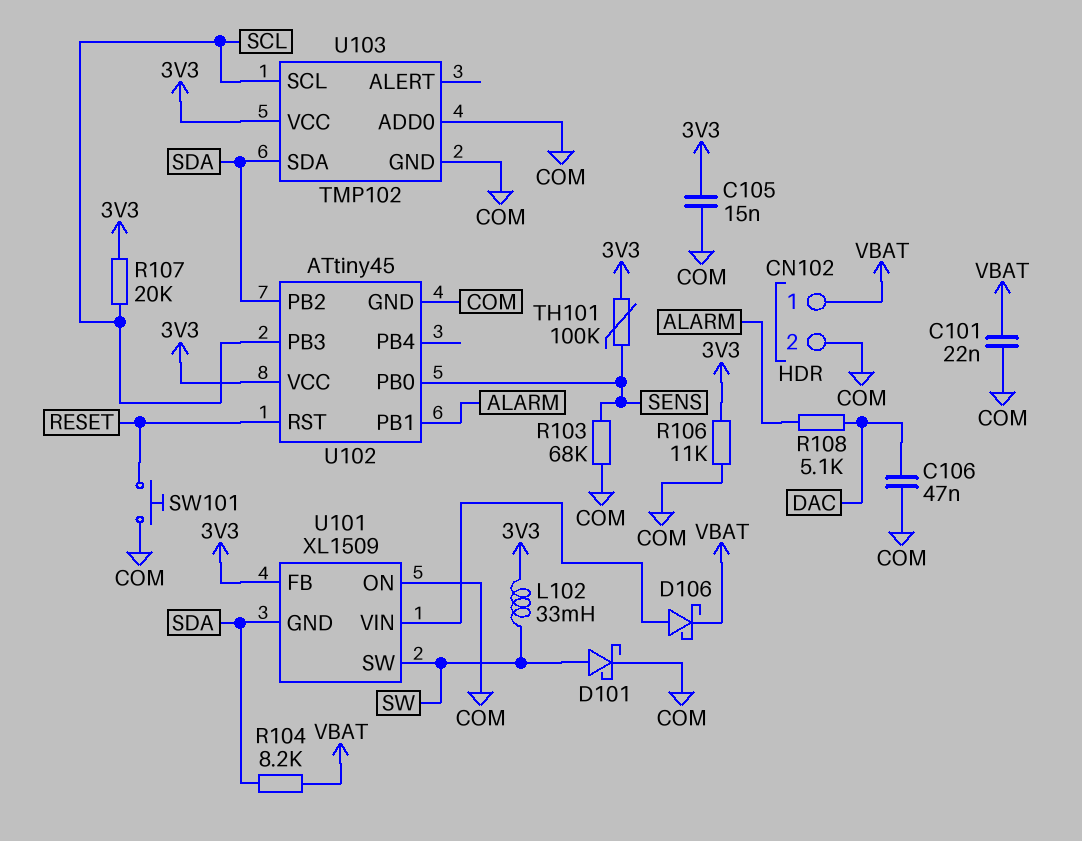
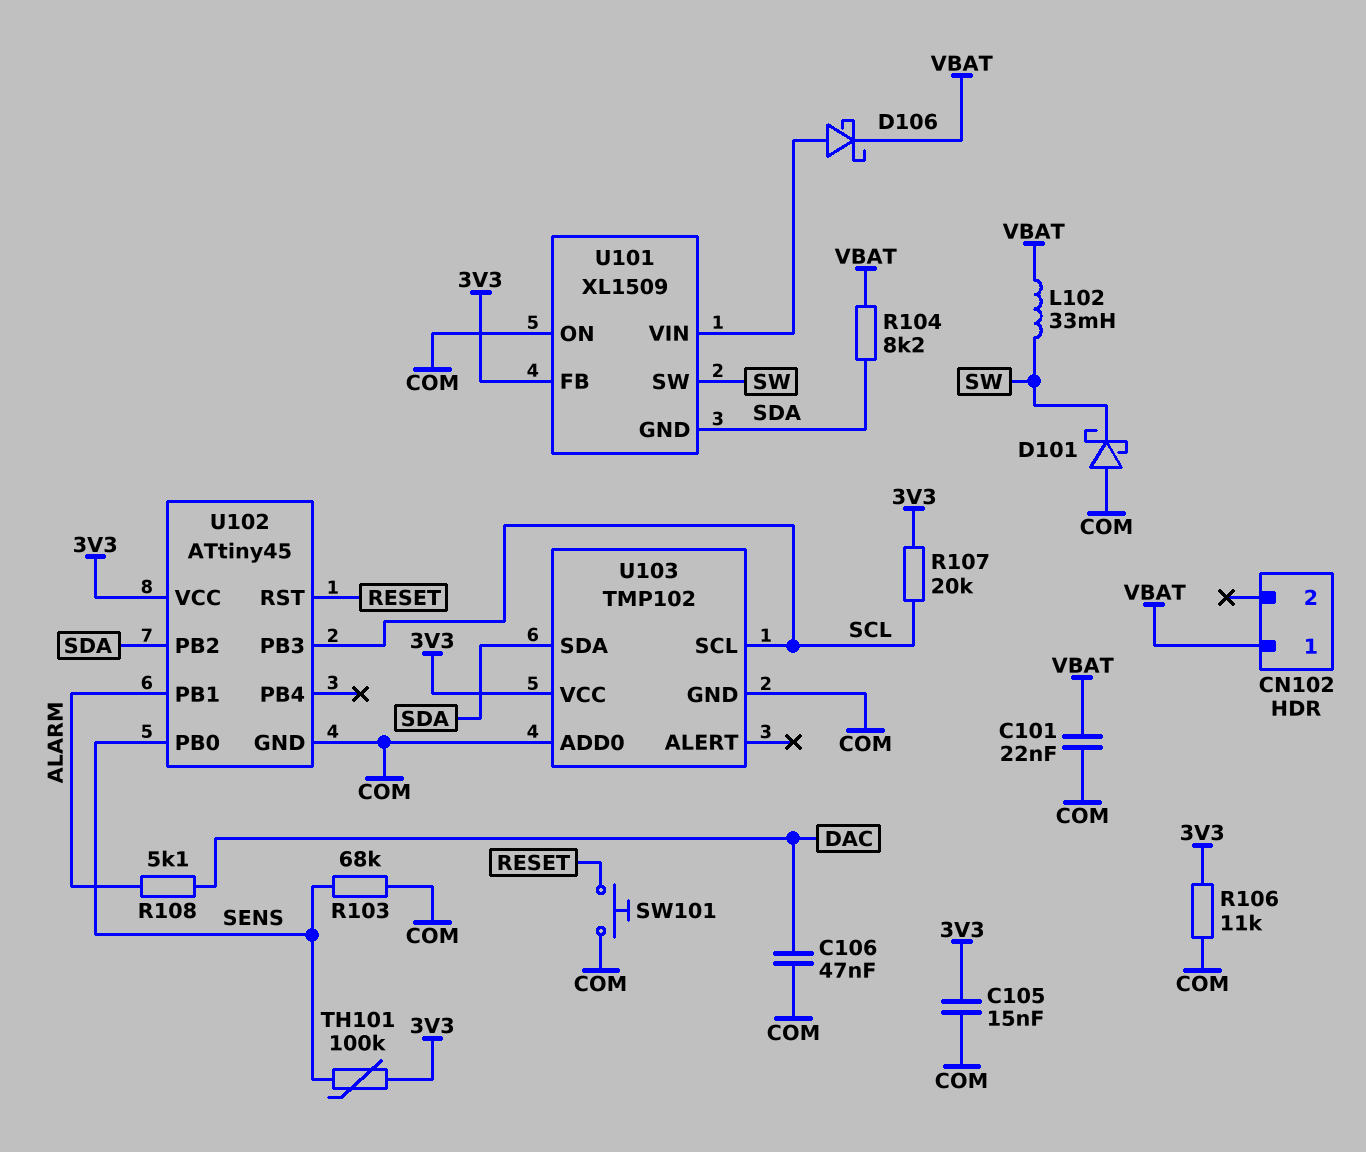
CN102 pin 2: COM -> none
D101: schottky (A SW, K COM) -> schottky (A COM, K SW)
L102: 33mH (3V3, SW) -> 33mH (SW, VBAT)

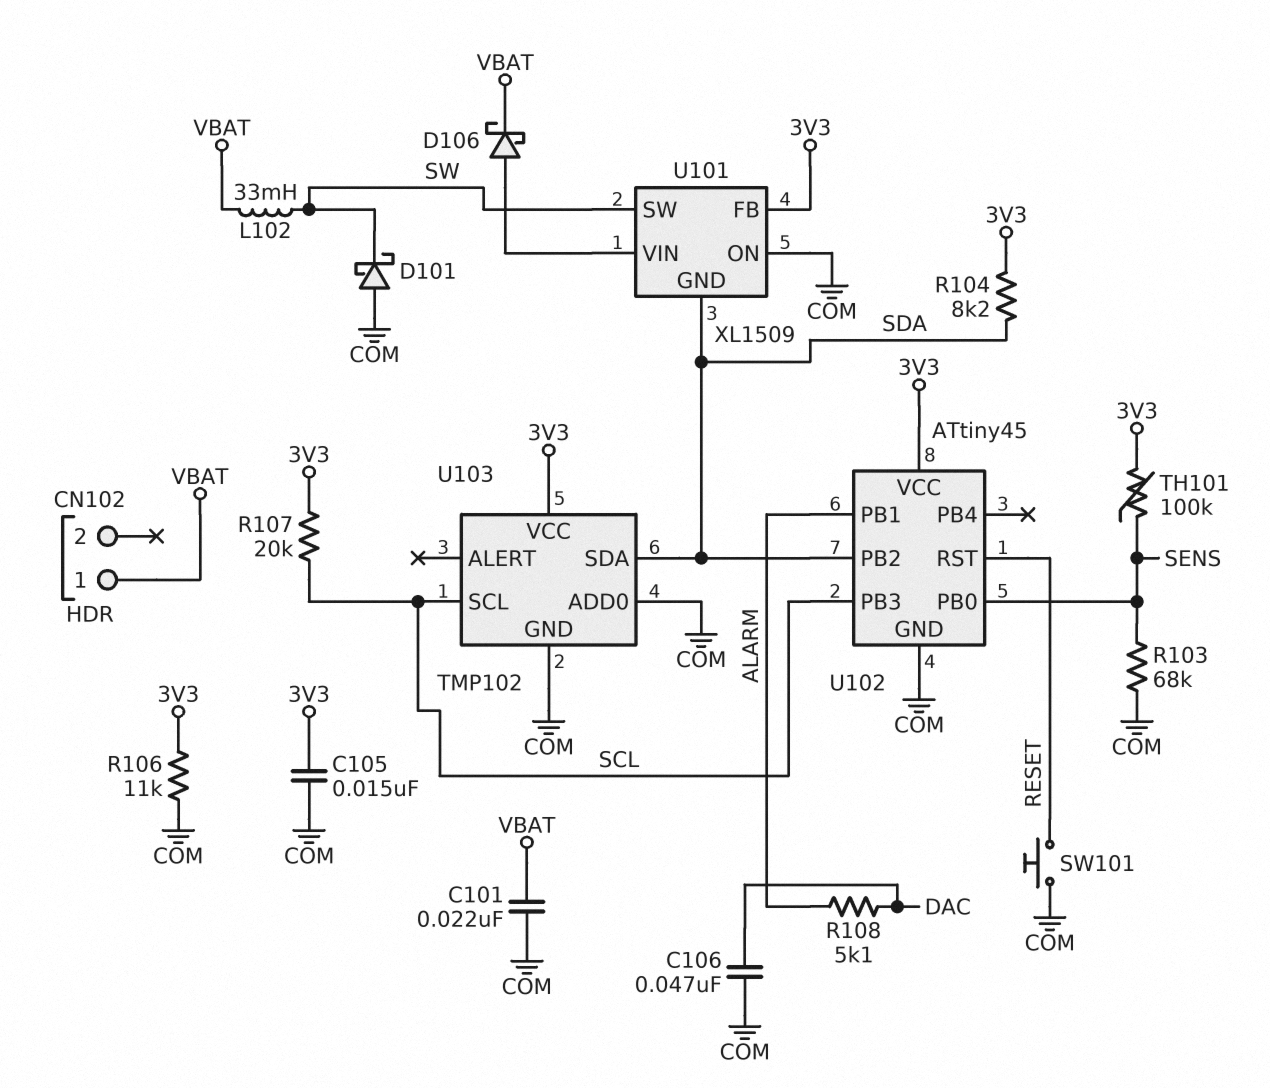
R104: 8.2k (SDA, VBAT) -> 8.2k (3V3, SDA)

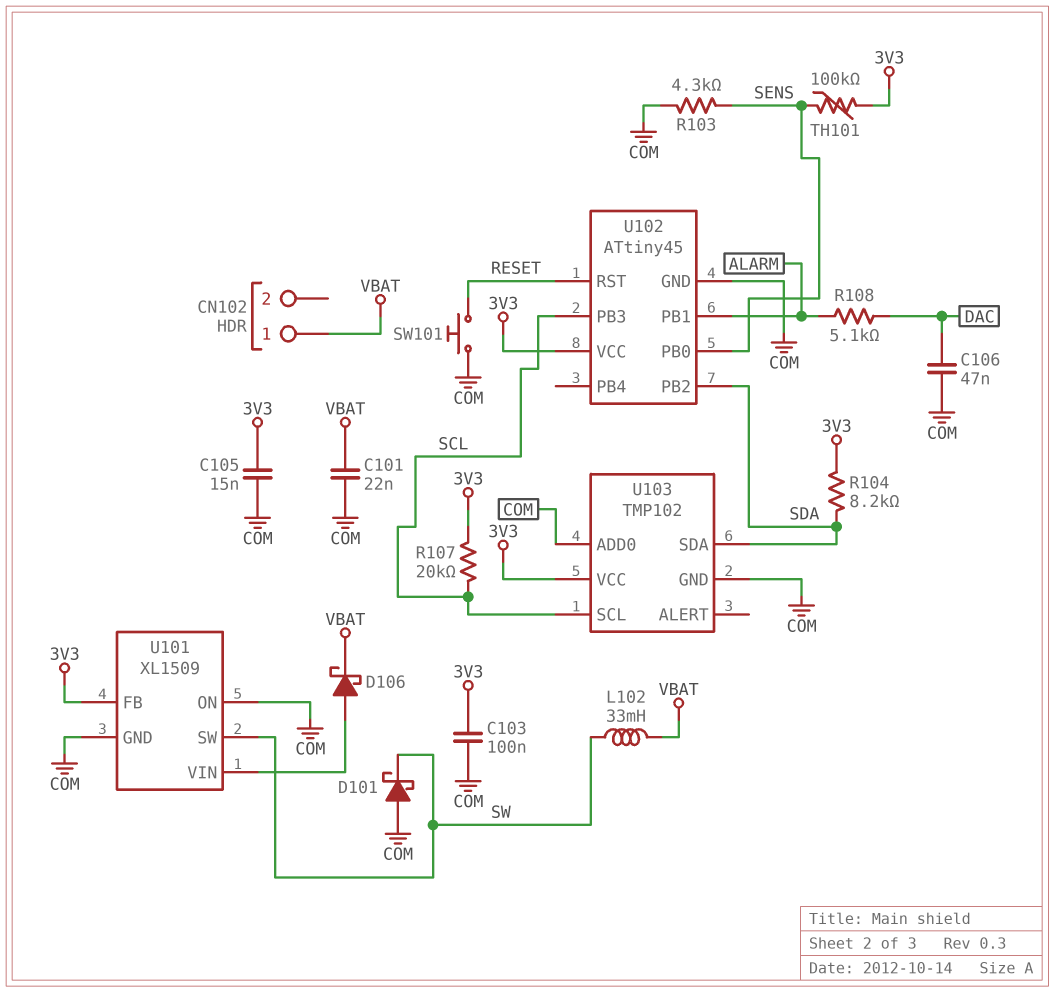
C103: none -> 100nF (3V3, COM)
R103: 68k (COM, SENS) -> 4.3k (COM, SENS)
R106: 11k (3V3, COM) -> none
U101 pin GND: SDA -> COM

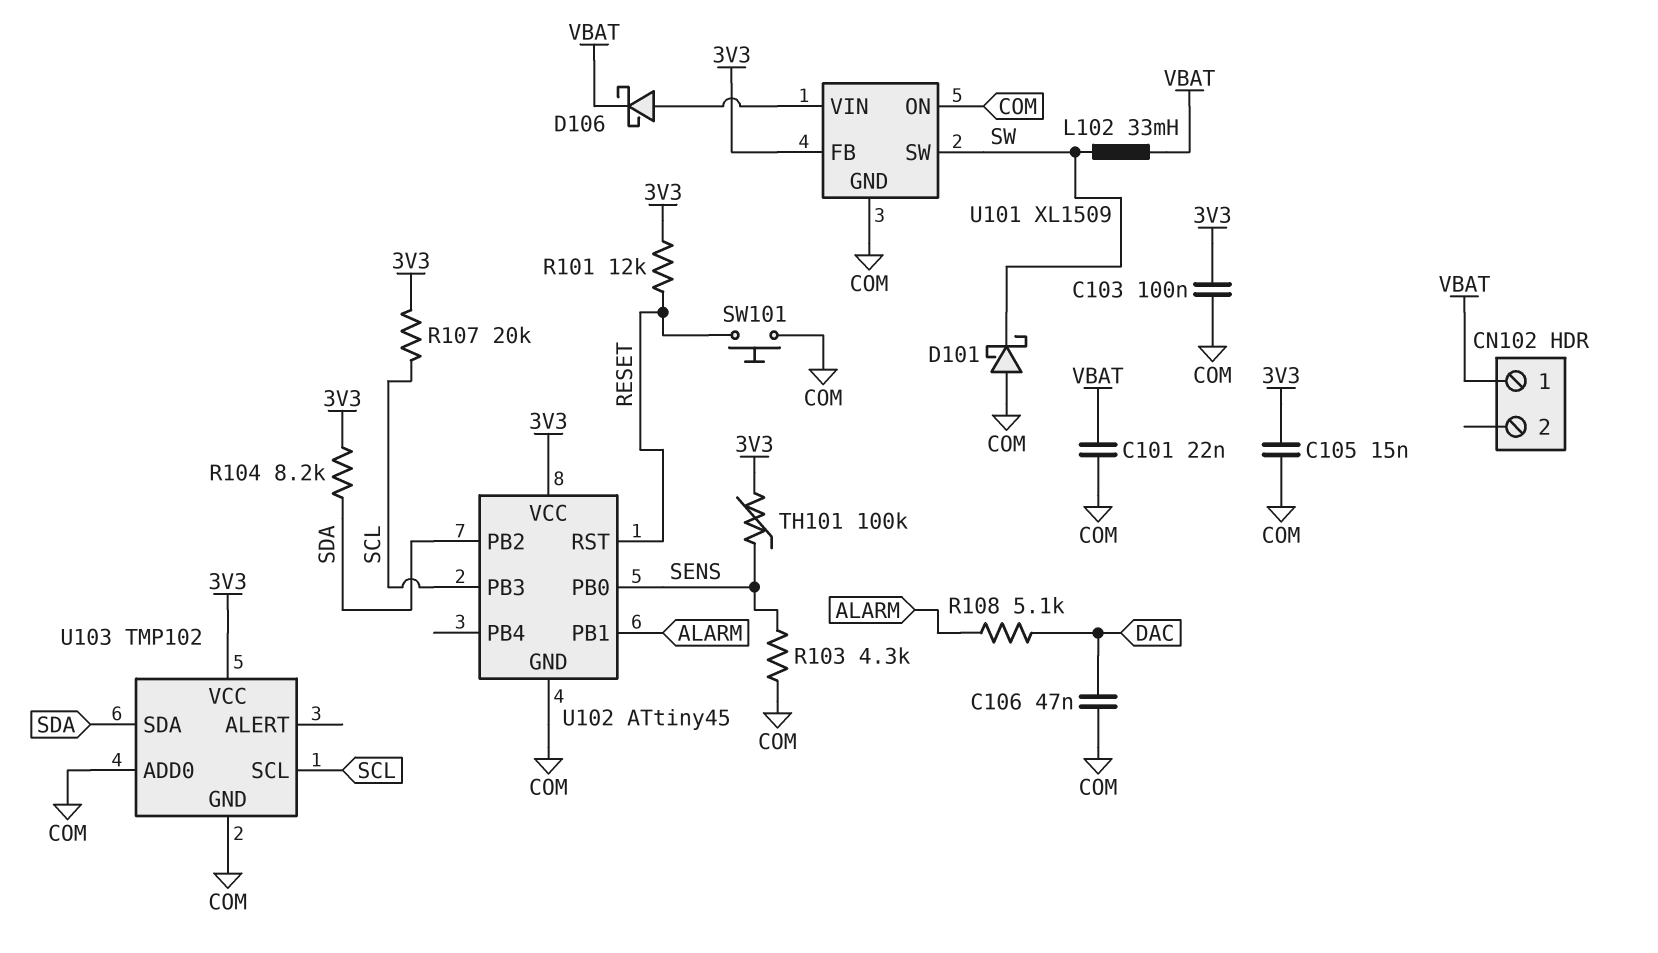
R101: none -> 12k (3V3, RESET)

